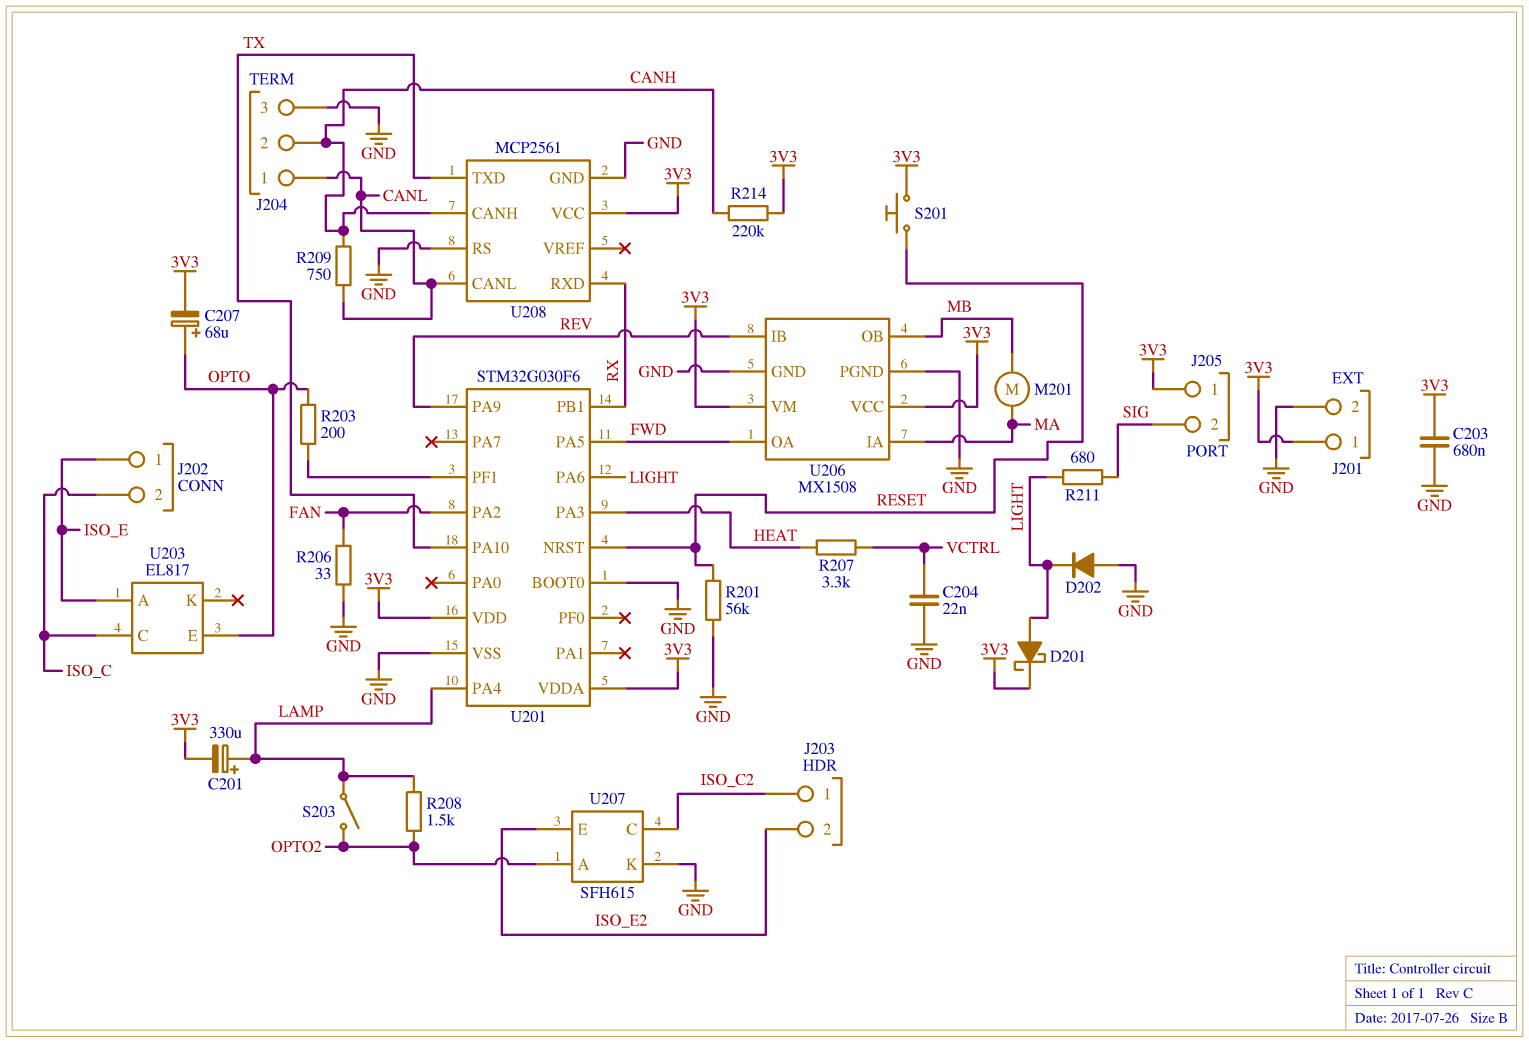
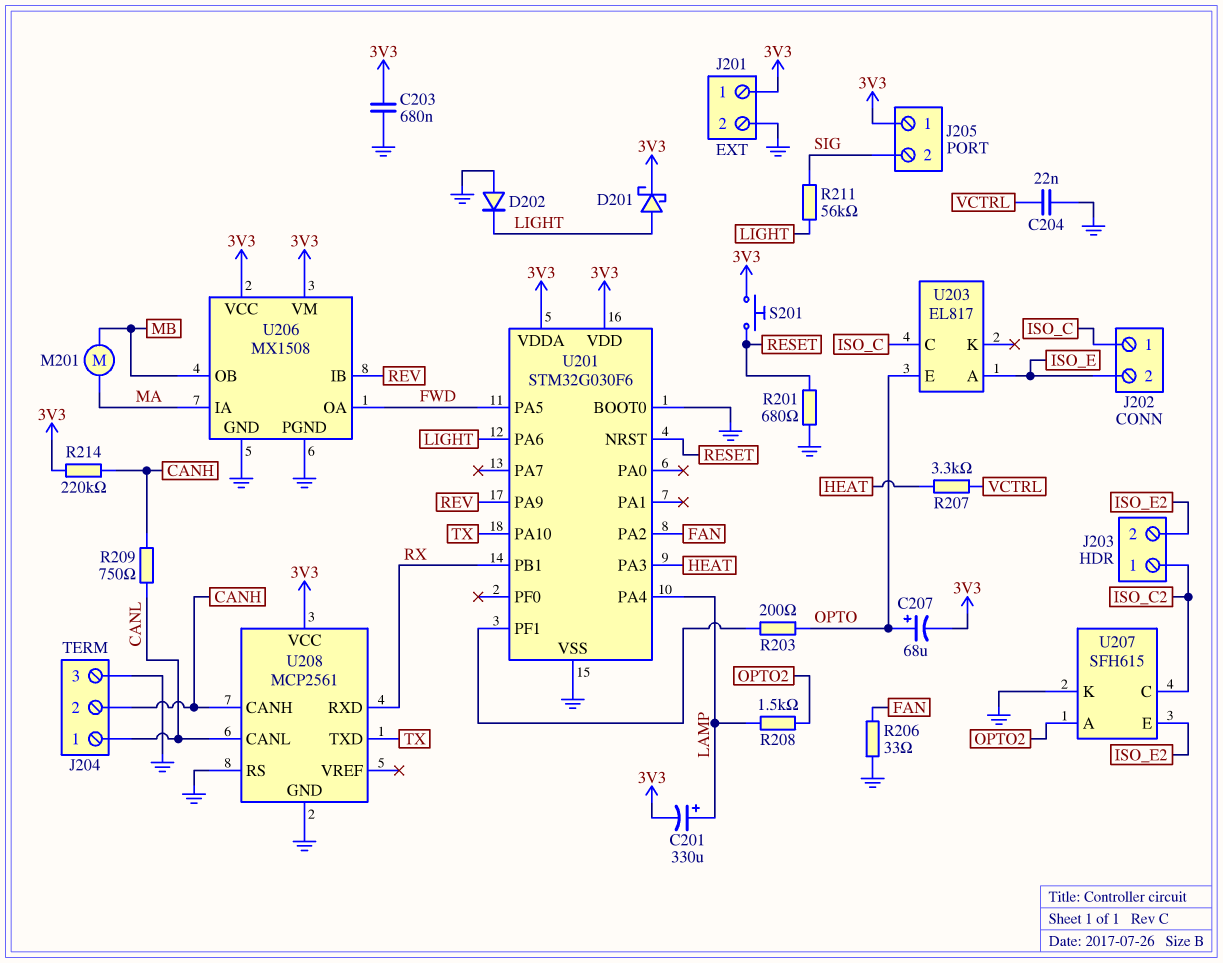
J202 pin 1: ISO_E -> ISO_C
J202 pin 2: ISO_C -> ISO_E
R201: 56k (GND, RESET) -> 680 (GND, RESET)
R211: 680 (LIGHT, SIG) -> 56k (LIGHT, SIG)
S203: switch (LAMP, OPTO2) -> none

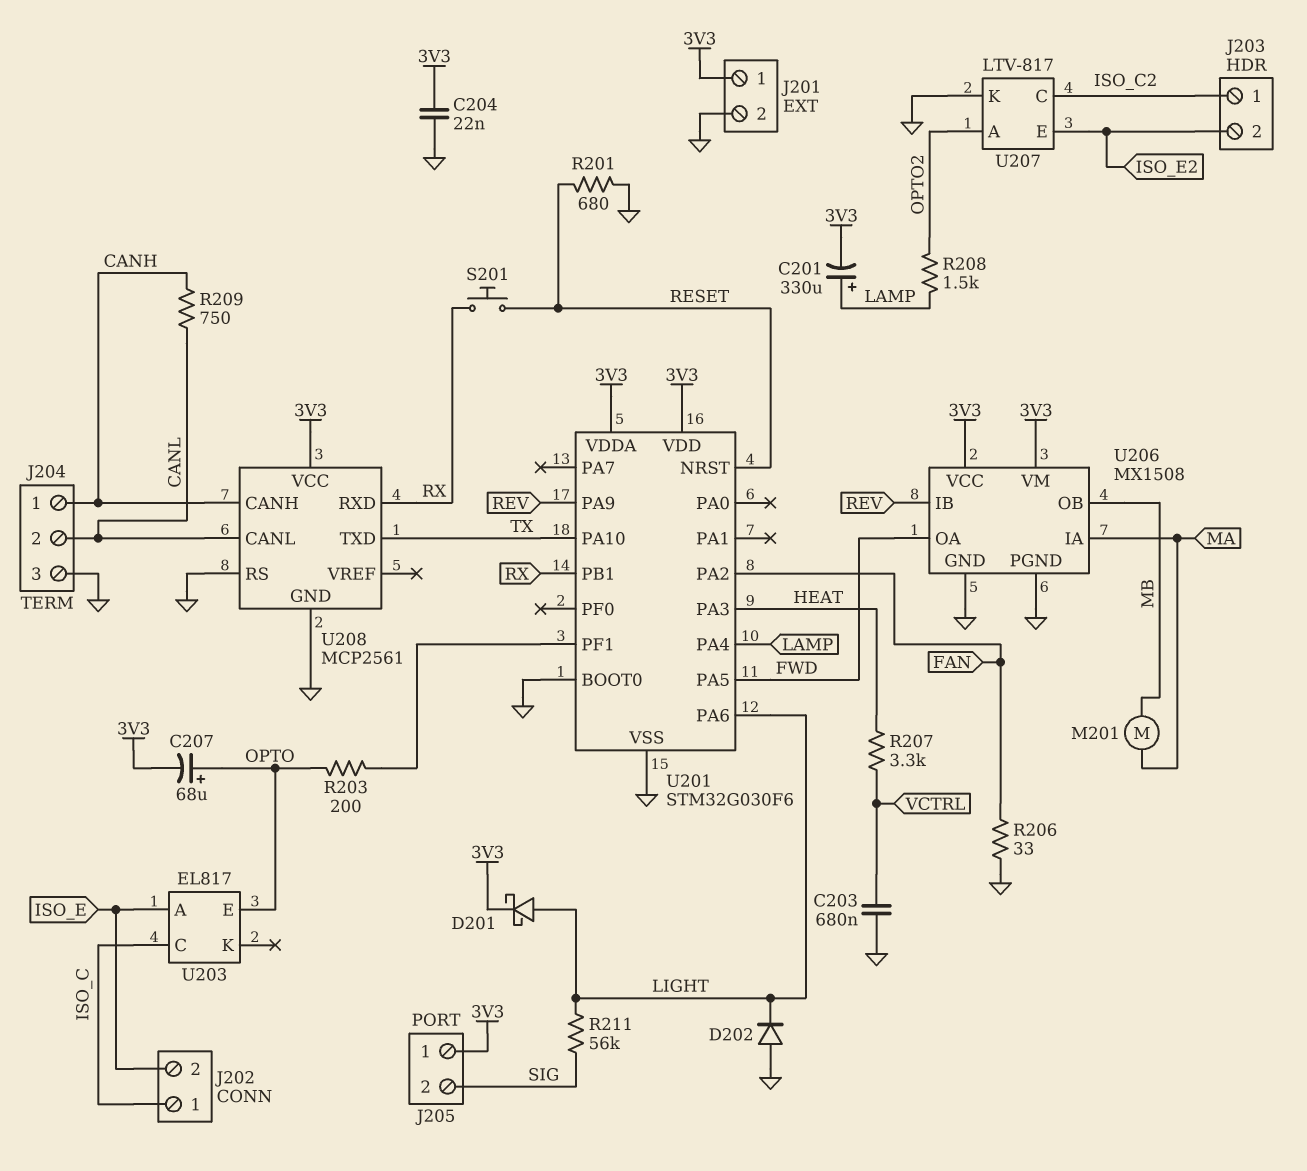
C203: 680nF (3V3, GND) -> 680nF (GND, VCTRL)
C204: 22nF (GND, VCTRL) -> 22nF (3V3, GND)
J204 pin 1: CANL -> CANH
J204 pin 2: CANH -> CANL
R214: 220k (3V3, CANH) -> none
S201: button (3V3, RESET) -> button (RESET, RX)
U207: SFH615 -> LTV-817

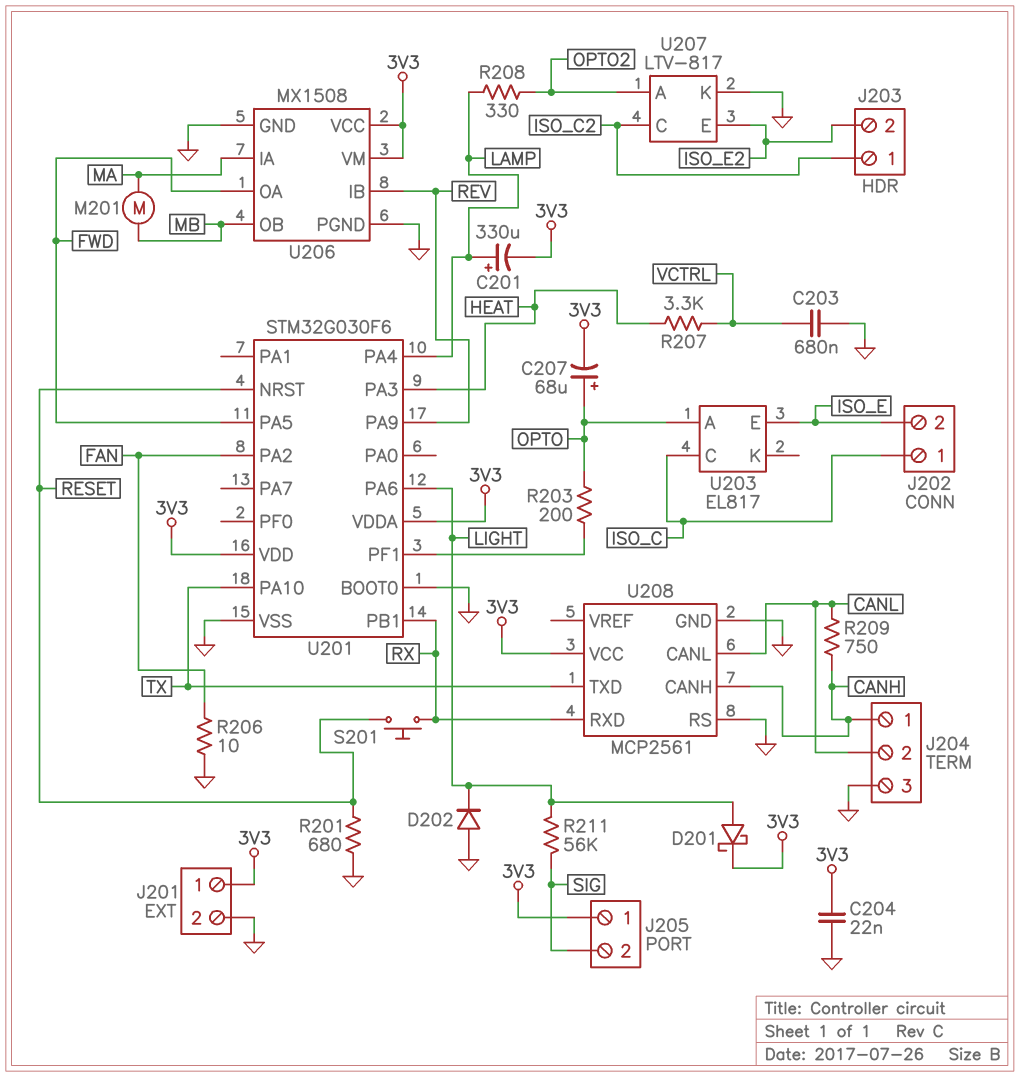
R206: 33 (FAN, GND) -> 10 (FAN, GND)
R208: 1.5k (LAMP, OPTO2) -> 330 (LAMP, OPTO2)
U203 pin A: ISO_E -> OPTO
U203 pin E: OPTO -> ISO_E

